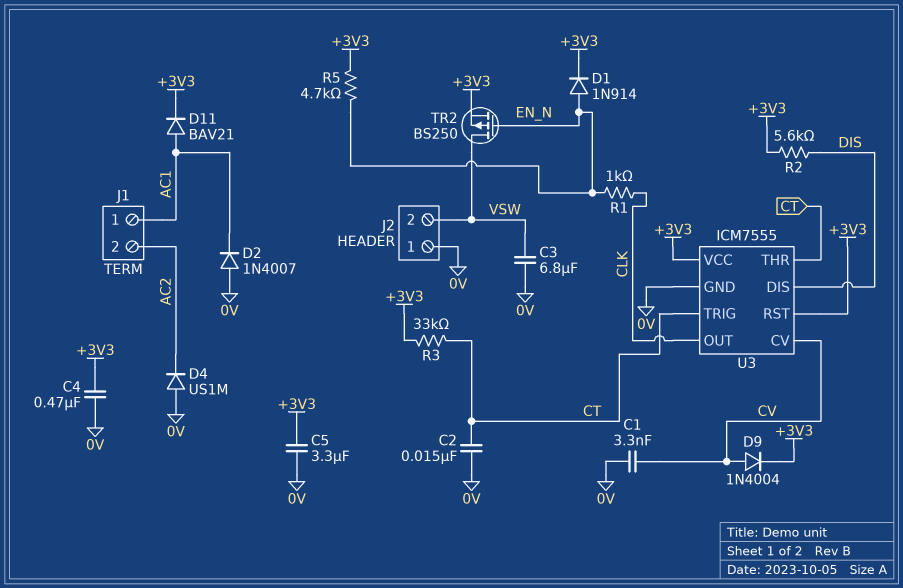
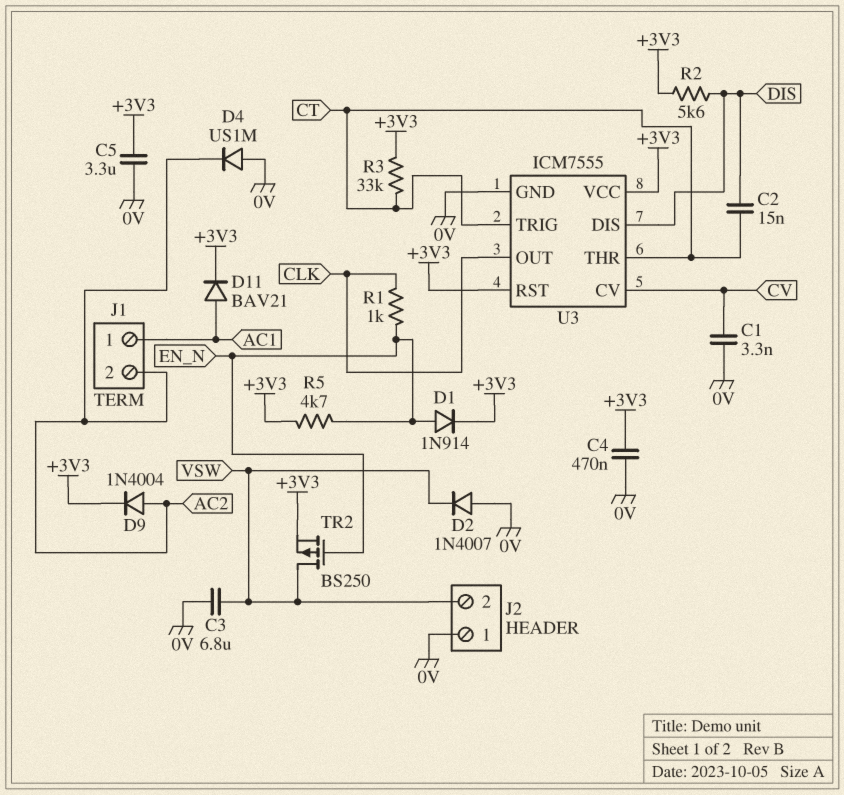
C2: 15nF (0V, CT) -> 15nF (CT, DIS)
D2: diode 1N4007 (A 0V, K AC1) -> diode 1N4007 (A 0V, K VSW)
D9: diode 1N4004 (A CV, K +3V3) -> diode 1N4004 (A AC2, K +3V3)

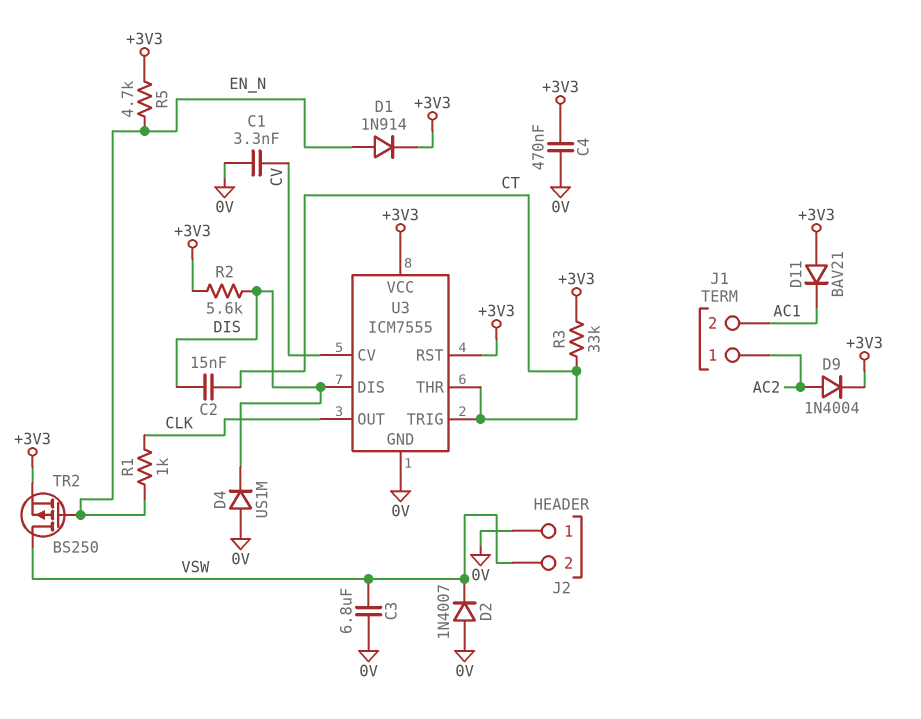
C5: 3.3uF (+3V3, 0V) -> none
D4: diode US1M (A 0V, K AC2) -> diode US1M (A 0V, K DIS)
D11: diode BAV21 (A AC1, K +3V3) -> diode BAV21 (A +3V3, K AC1)
J1 pin 1: AC1 -> AC2
J1 pin 2: AC2 -> AC1

